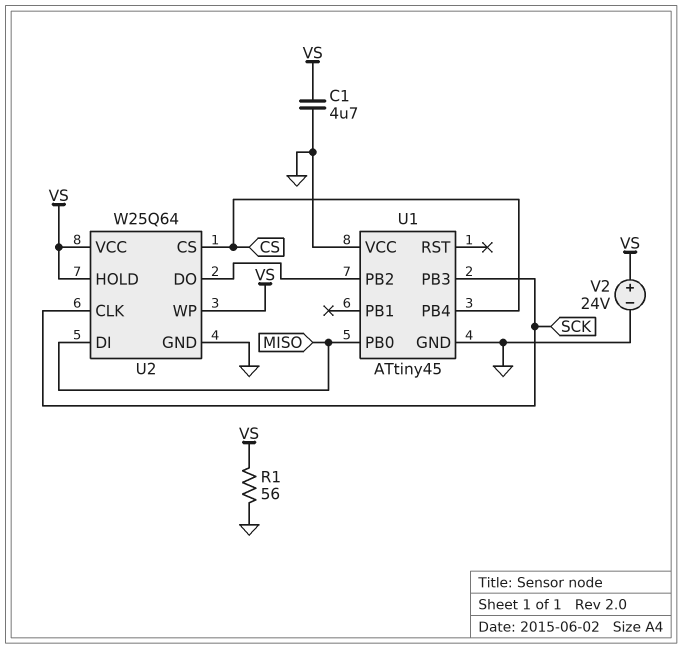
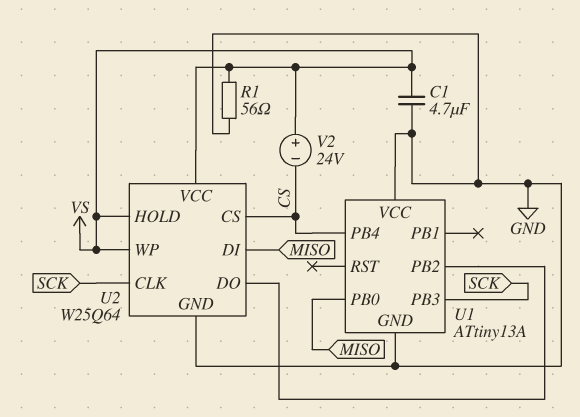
U1: ATtiny45 -> ATtiny13A
V2: 24V (plus VS, minus GND) -> 24V (plus VS, minus CS)

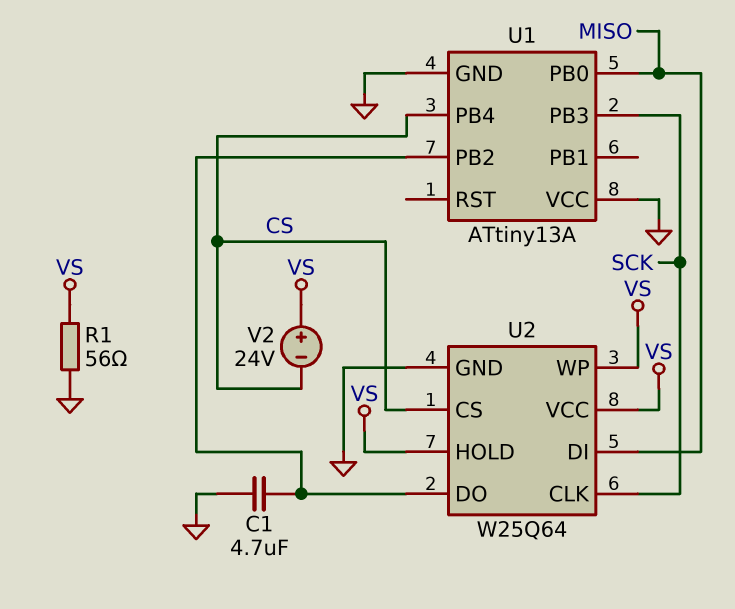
C1: 4.7uF (GND, VS) -> 4.7uF (GND, U1/PB2)

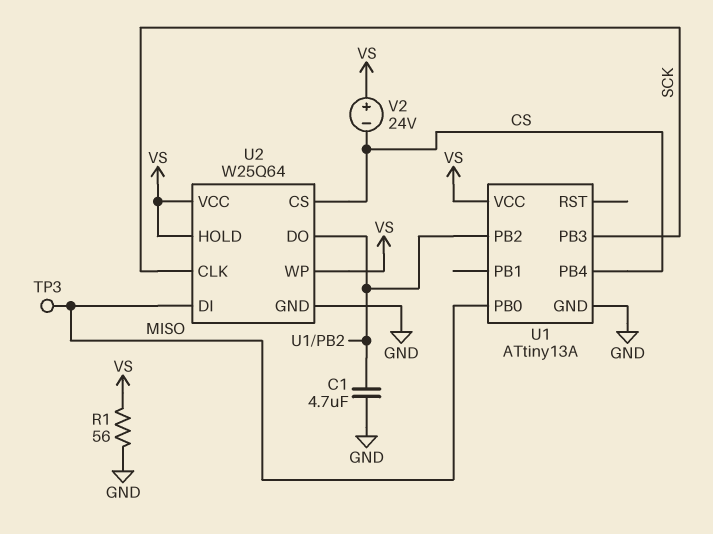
TP3: none -> test point (MISO)
U1 pin VCC: GND -> VS

